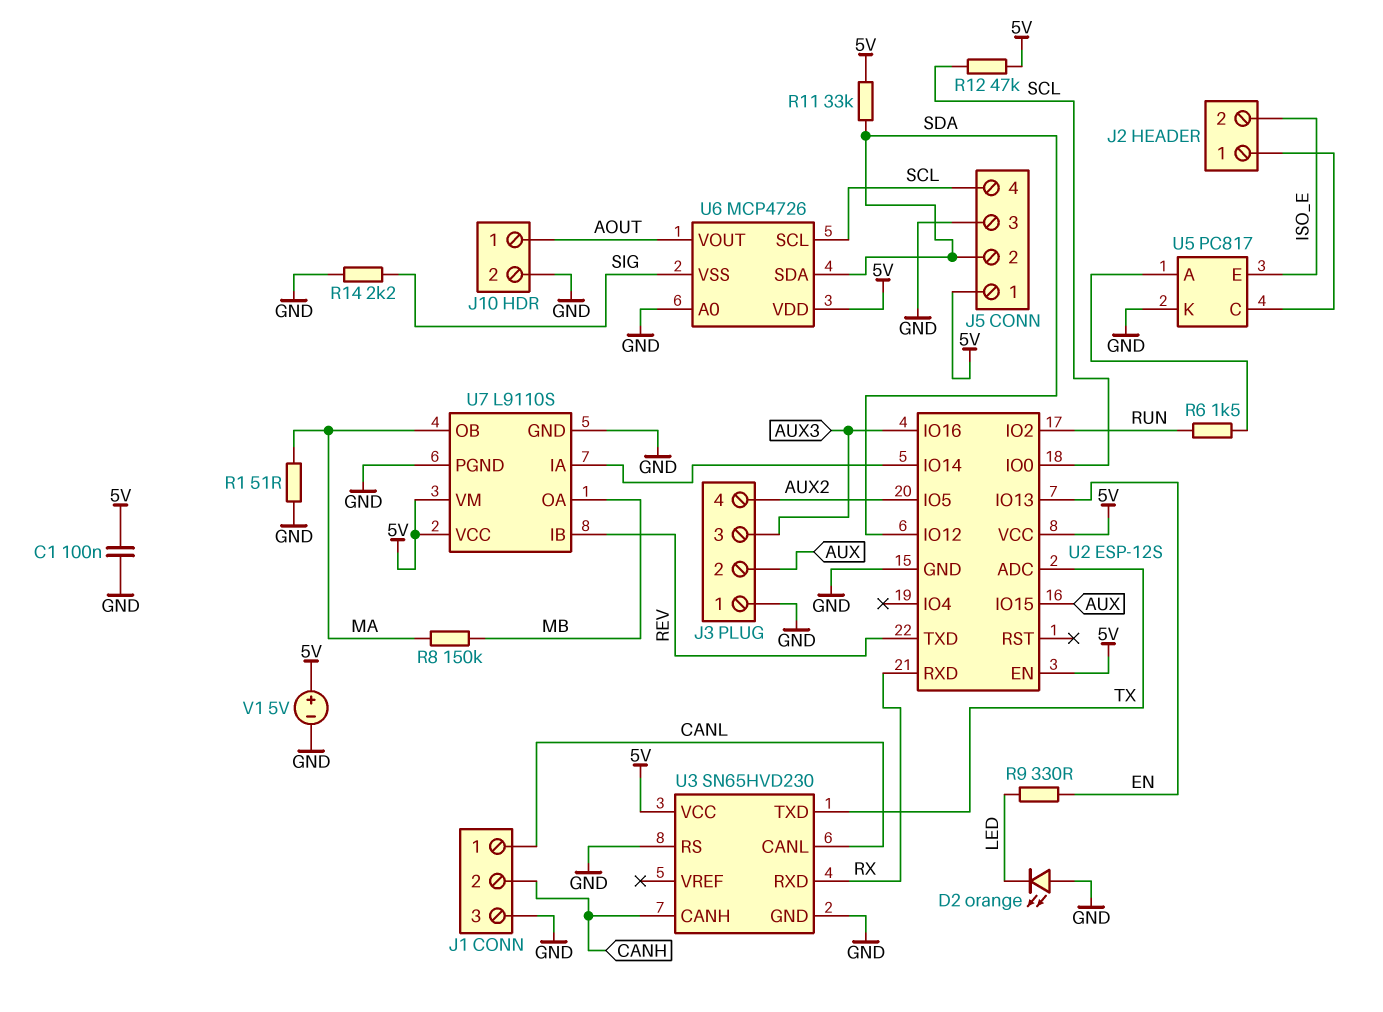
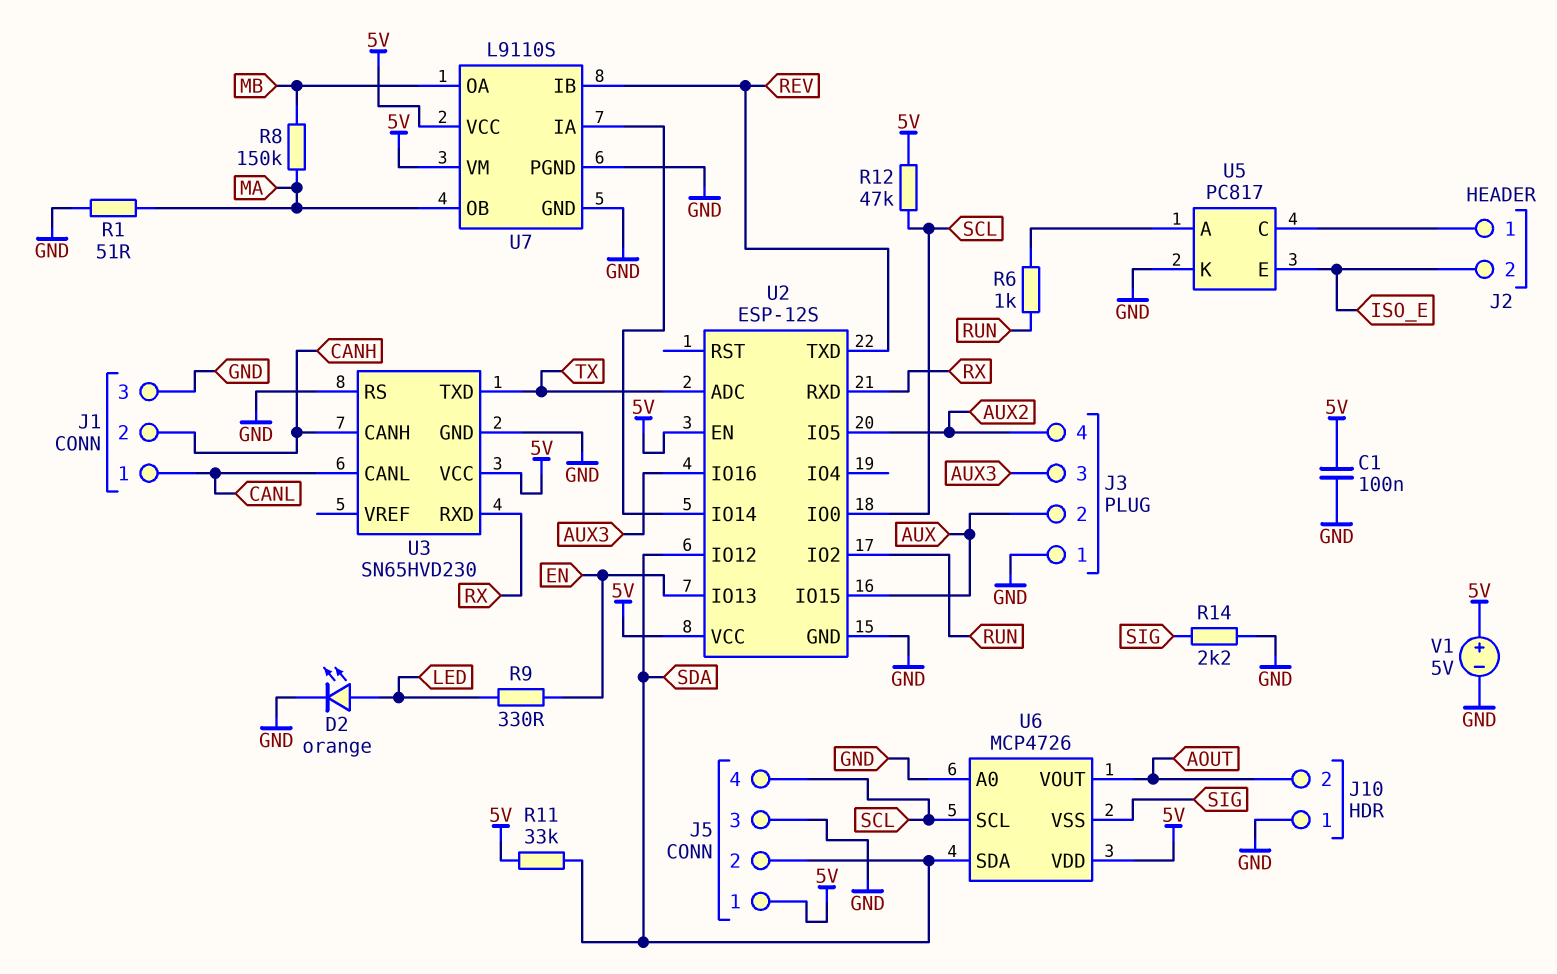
D2: LED orange (A GND, K LED) -> LED orange (A LED, K GND)
J10 pin 1: AOUT -> GND
J10 pin 2: GND -> AOUT
R6: 1.5k (RUN, U5/A) -> 1k (RUN, U5/A)

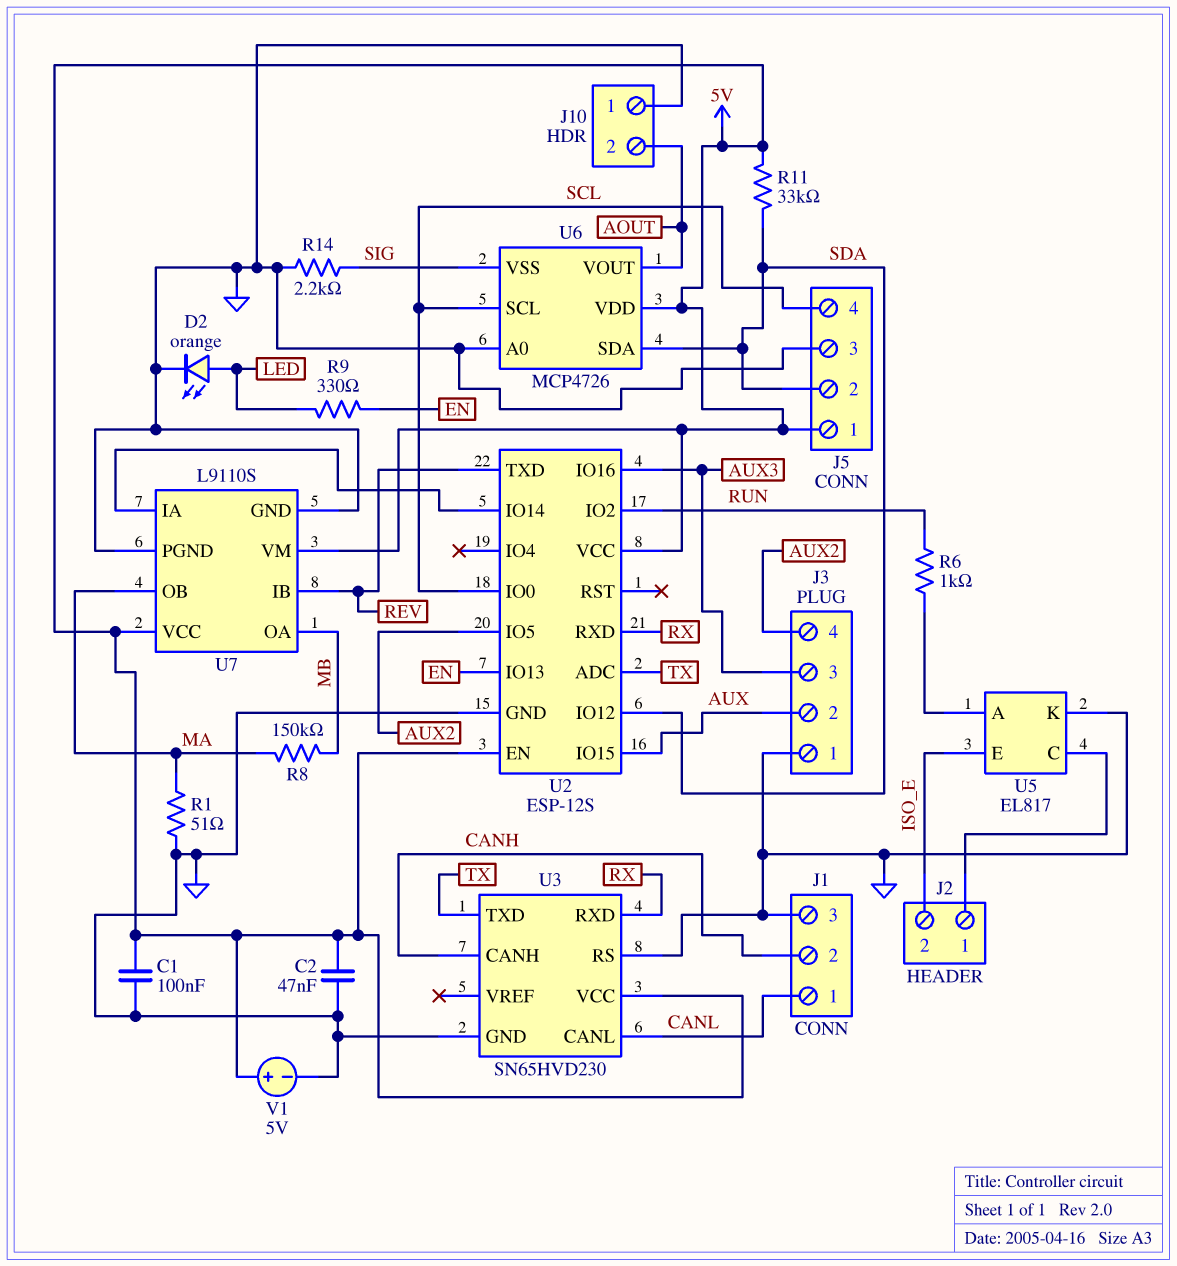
C2: none -> 47nF (5V, GND)
R12: 47k (5V, SCL) -> none
U5: PC817 -> EL817

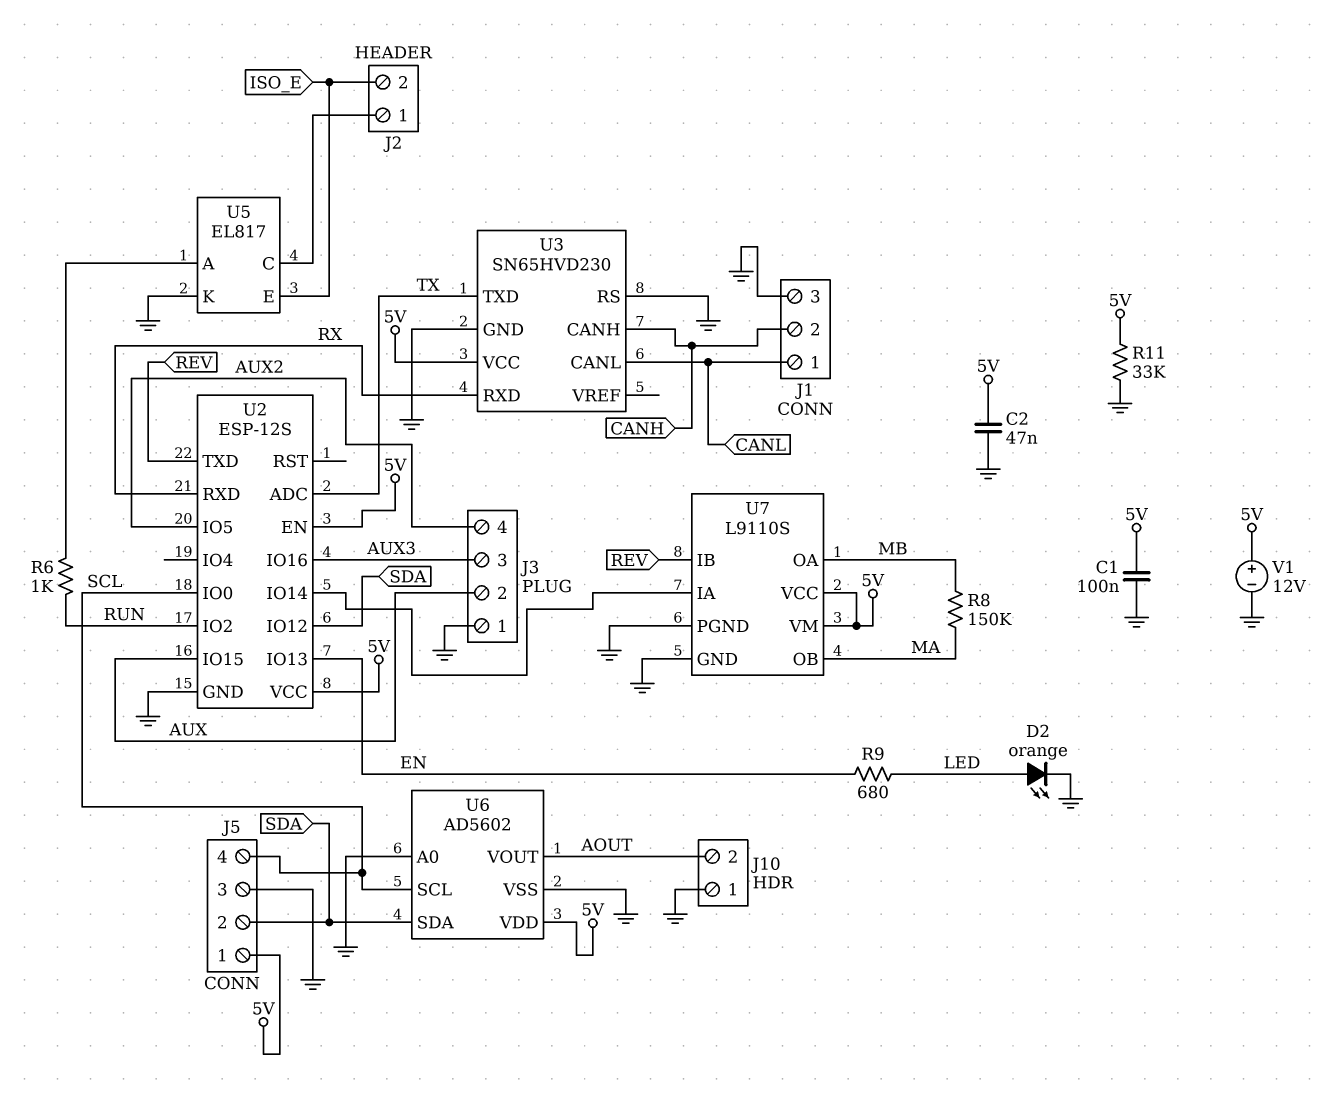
R1: 51 (GND, MA) -> none
R9: 330 (EN, LED) -> 680 (EN, LED)
R11: 33k (5V, SDA) -> 33k (5V, GND)
R14: 2.2k (GND, SIG) -> none
U6: MCP4726 -> AD5602
U6 pin VSS: SIG -> GND
V1: 5V (plus 5V, minus GND) -> 12V (plus 5V, minus GND)

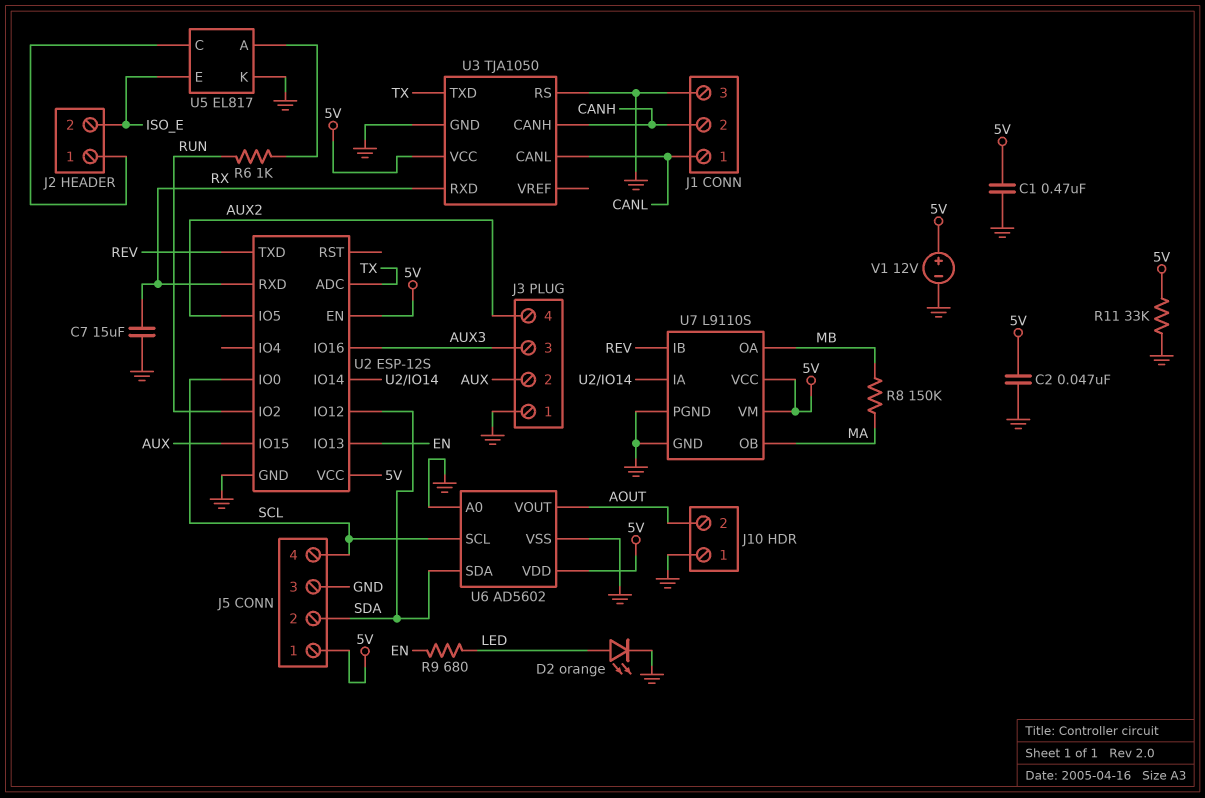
C1: 100nF (5V, GND) -> 470nF (5V, GND)
C7: none -> 15uF (GND, RX)
U3: SN65HVD230 -> TJA1050

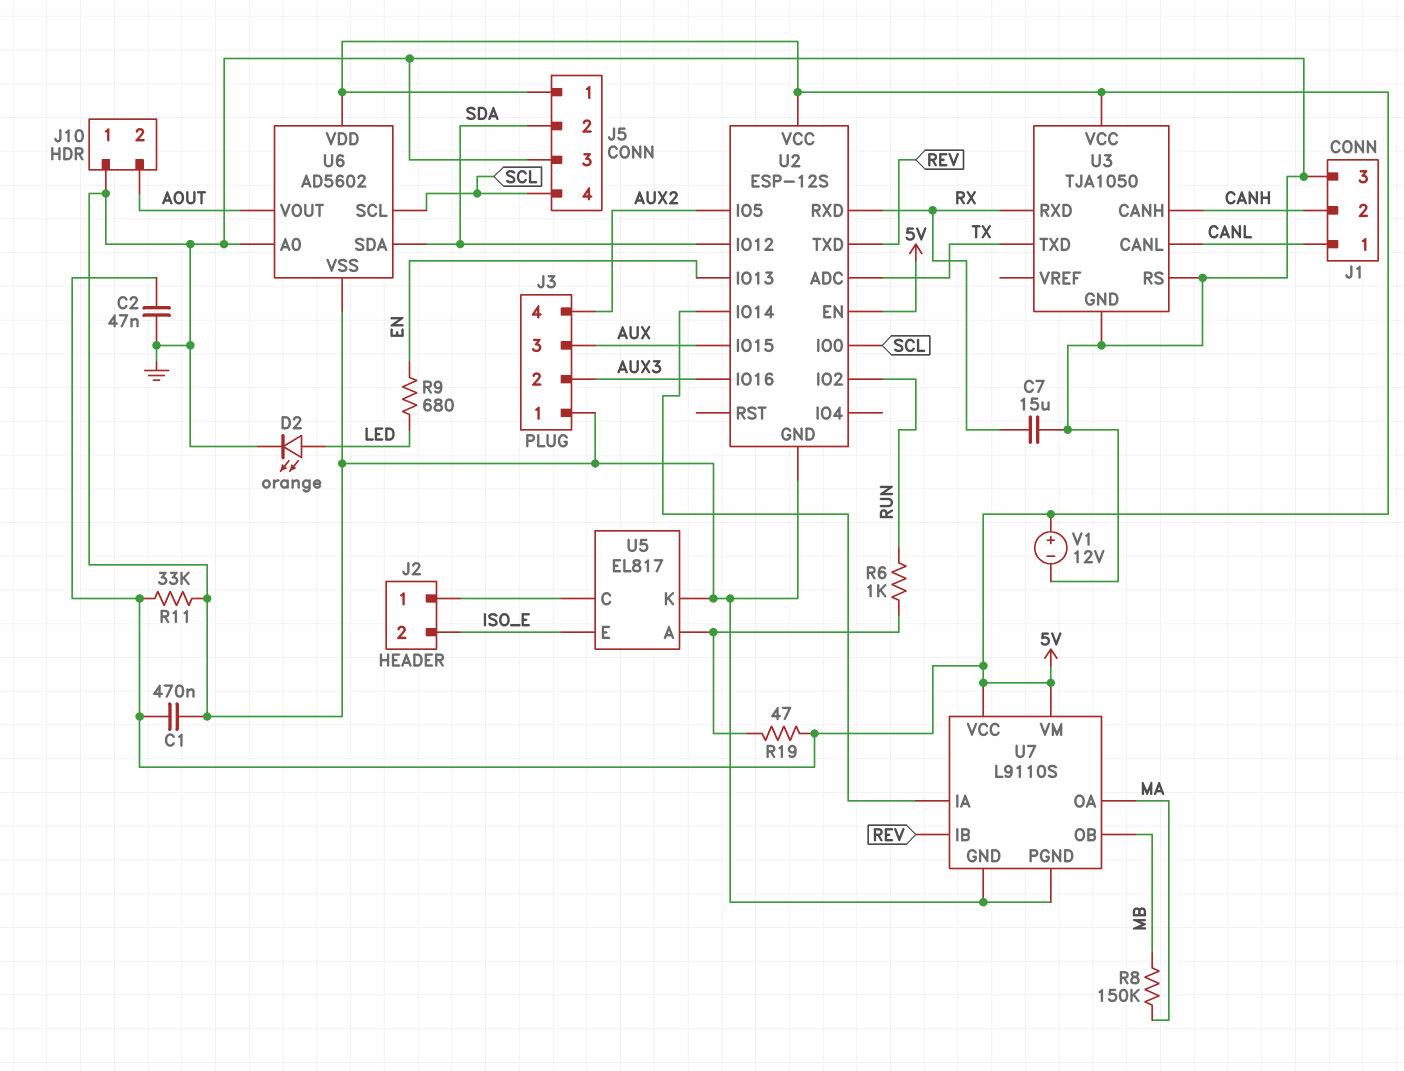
J3 pin 2: AUX -> AUX3
J3 pin 3: AUX3 -> AUX
R19: none -> 47 (5V, U5/A)
U7 pin OA: MB -> MA
U7 pin OB: MA -> MB

